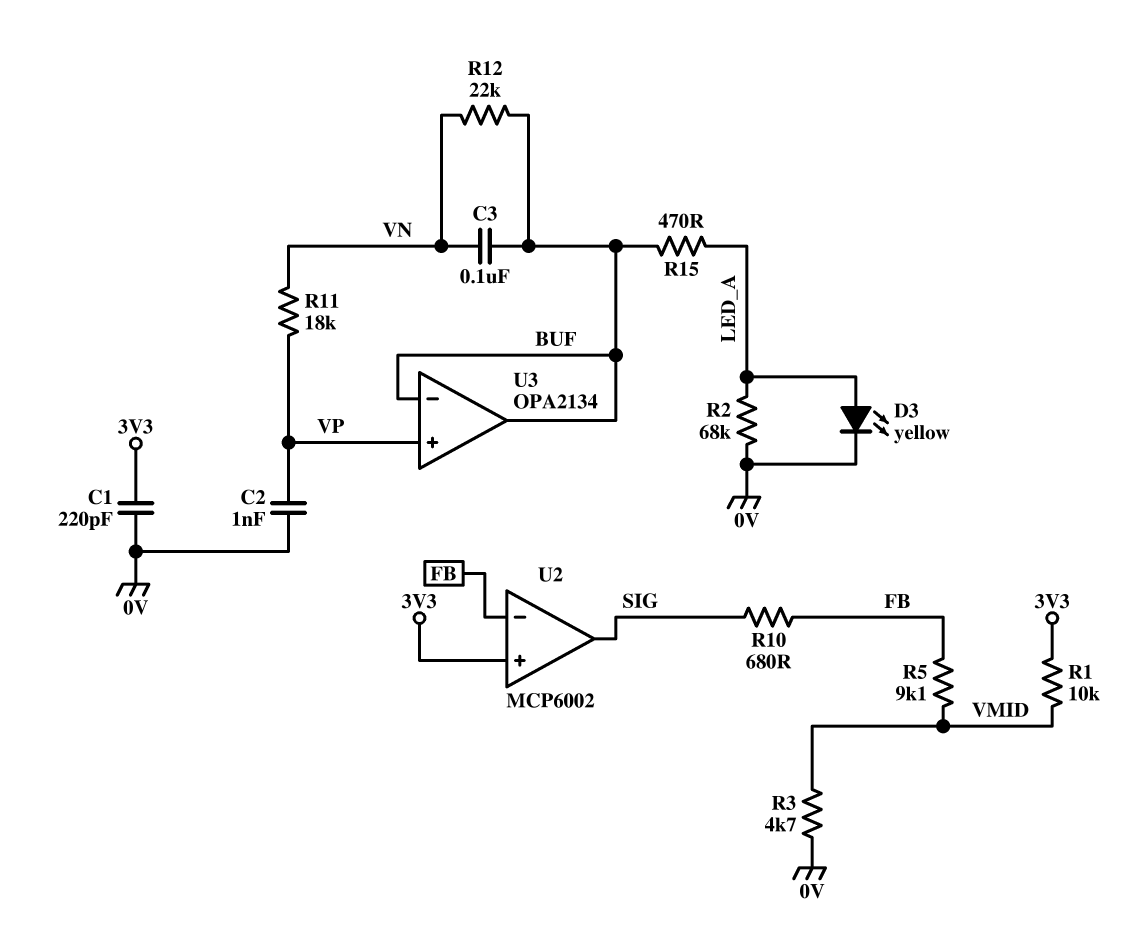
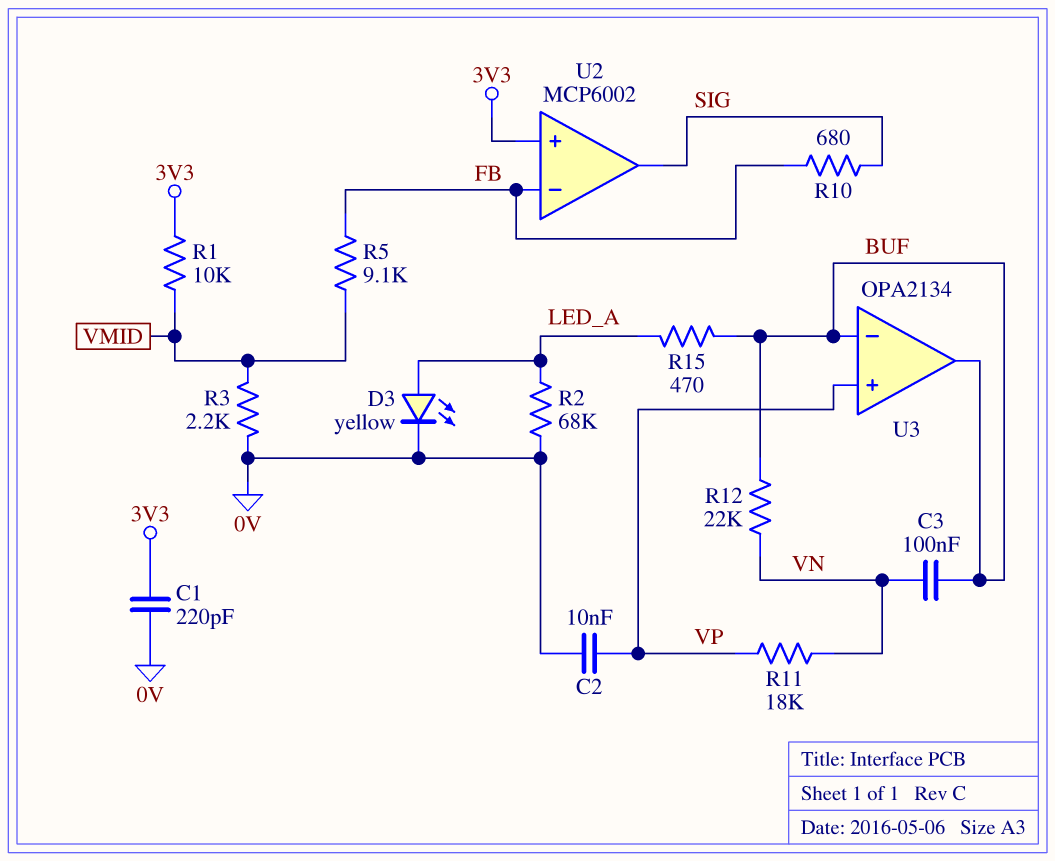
C2: 1nF (0V, VP) -> 10nF (0V, VP)
R3: 4.7k (0V, VMID) -> 2.2k (0V, VMID)

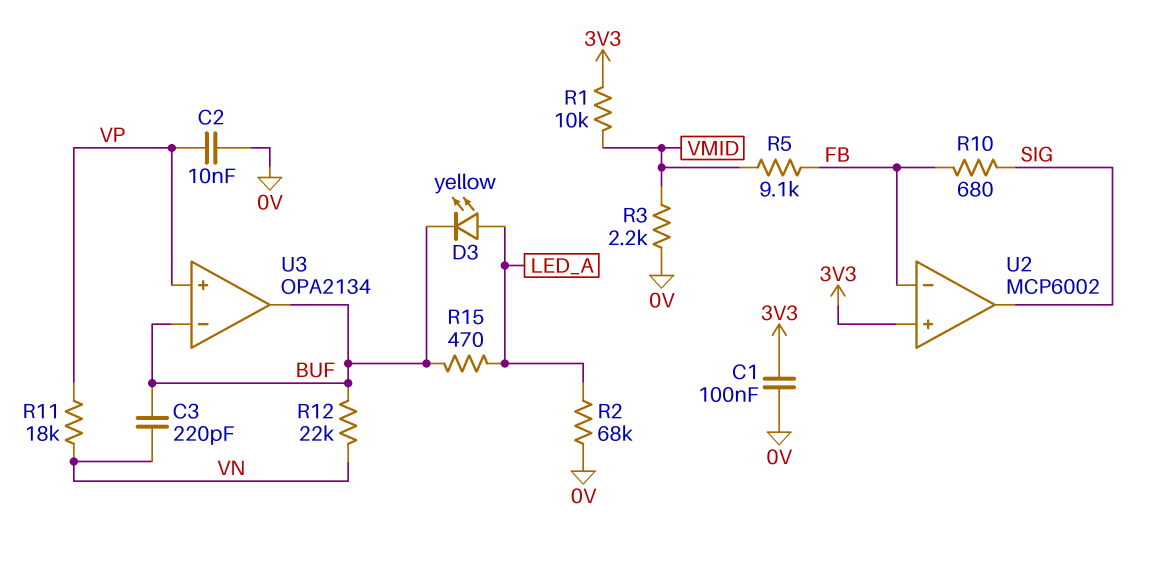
C1: 220pF (0V, 3V3) -> 100nF (0V, 3V3)
C3: 100nF (BUF, VN) -> 220pF (BUF, VN)
D3: LED yellow (A LED_A, K 0V) -> LED yellow (A LED_A, K BUF)

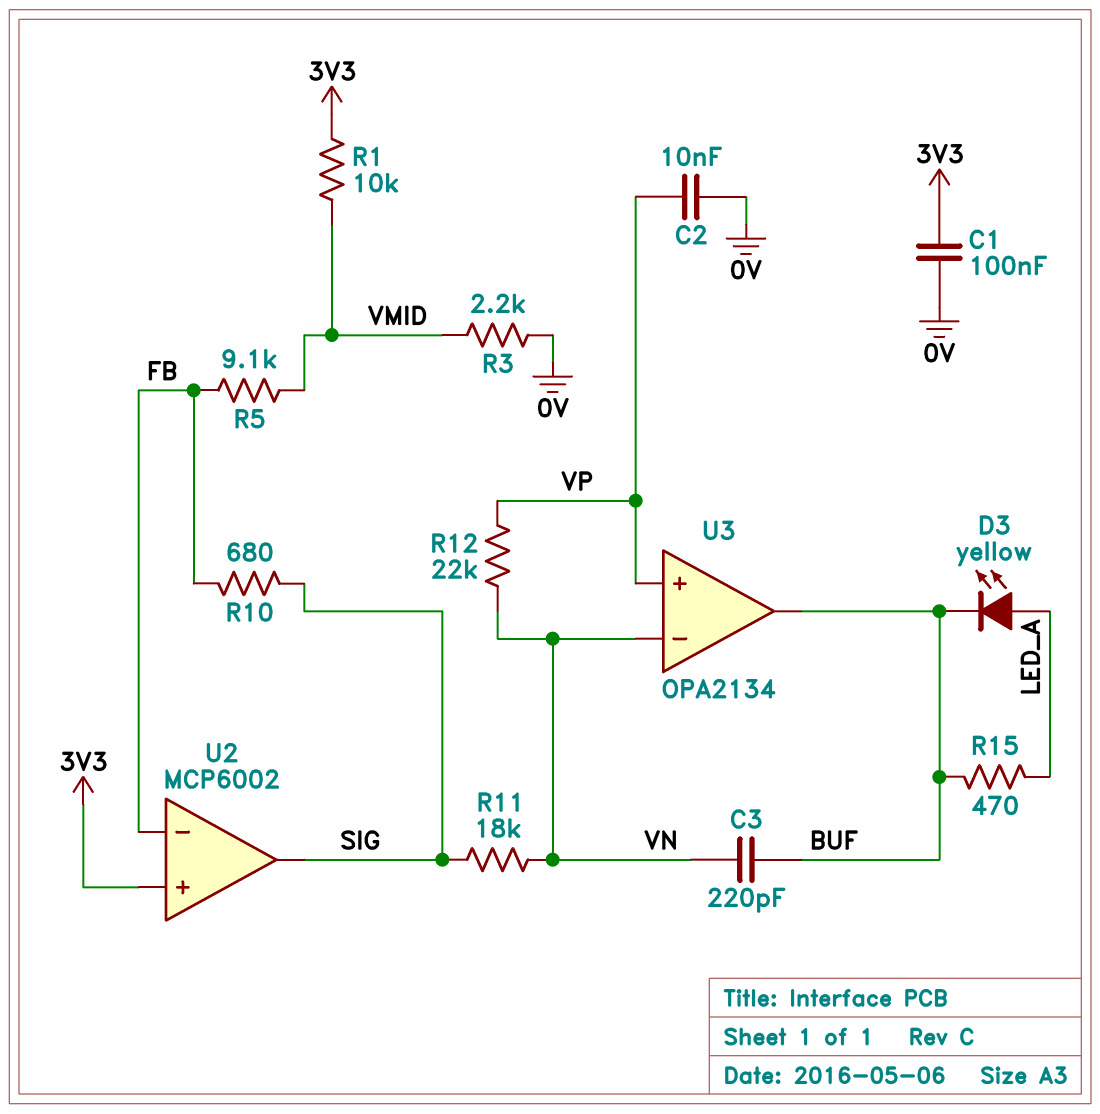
R2: 68k (0V, LED_A) -> none
R11: 18k (VN, VP) -> 18k (SIG, VN)
R12: 22k (BUF, VN) -> 22k (VN, VP)
U3 pin in-: BUF -> VN

